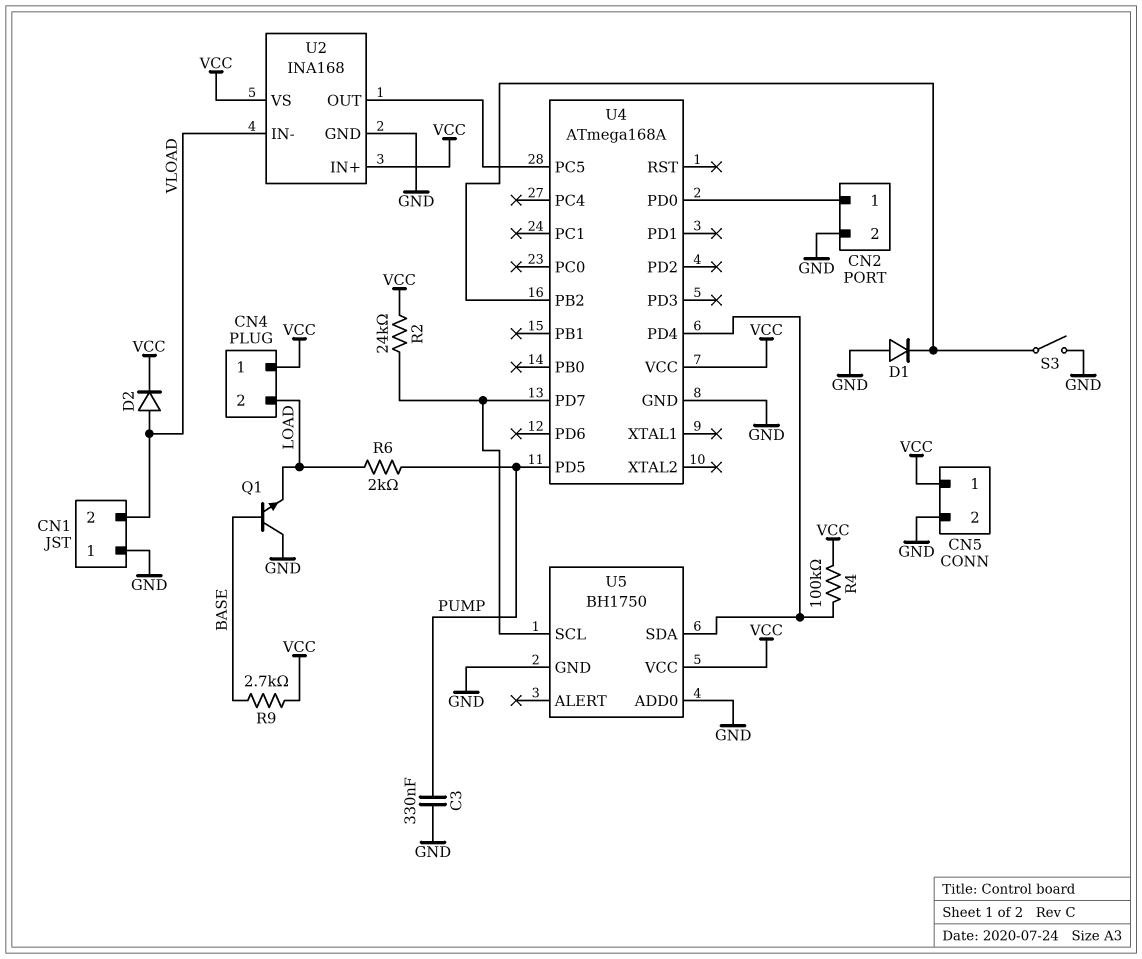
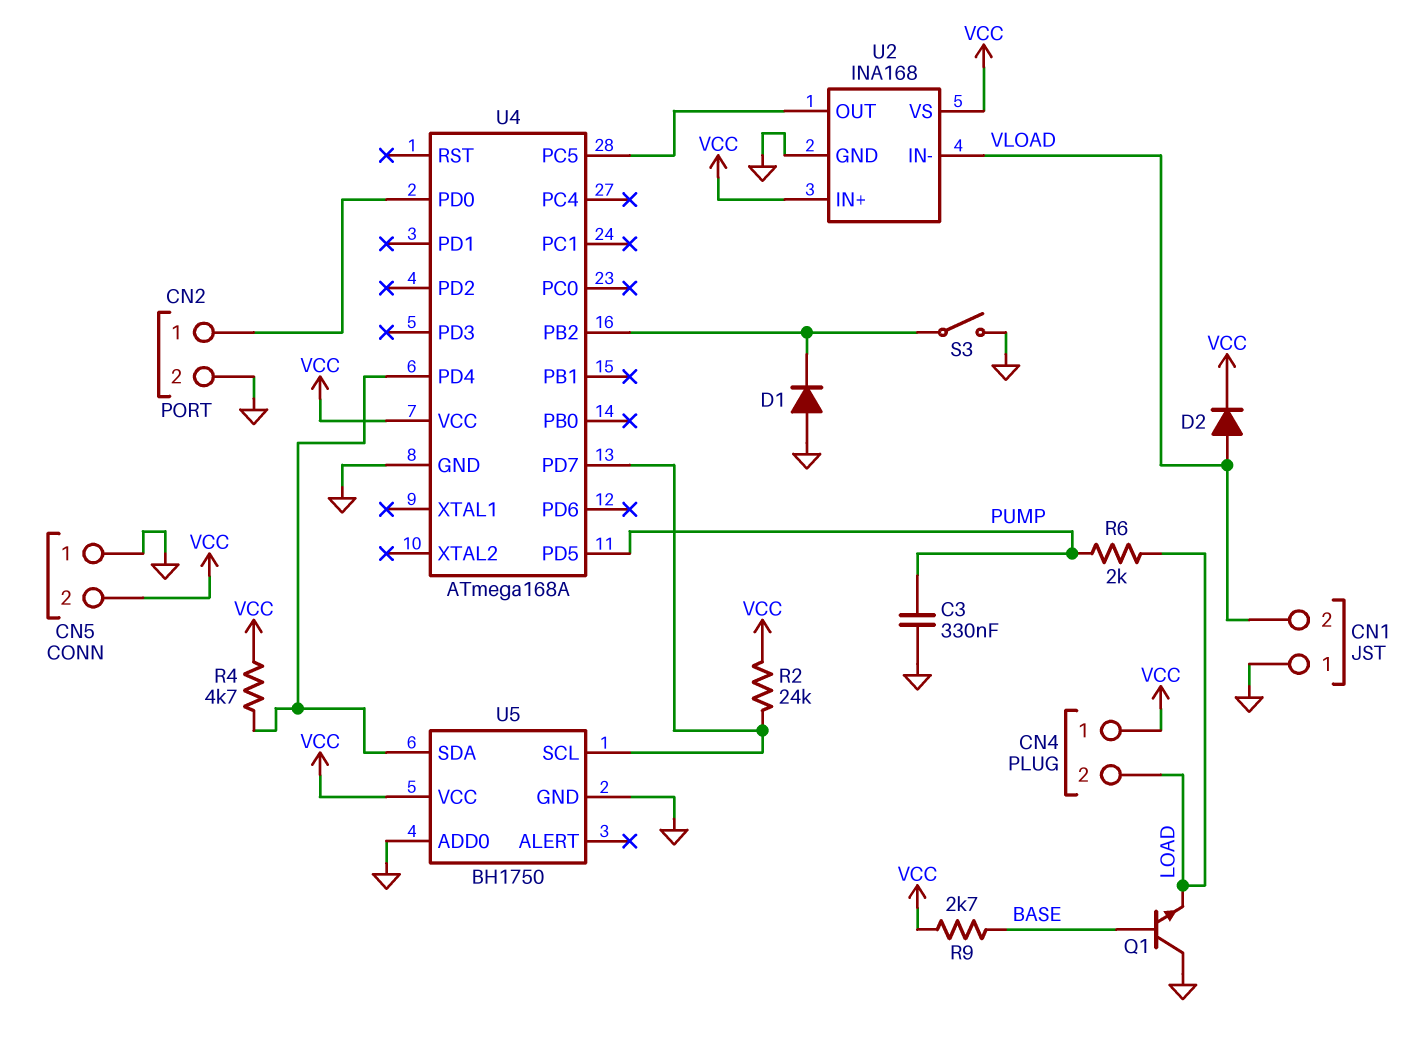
CN5 pin 1: VCC -> GND
CN5 pin 2: GND -> VCC
R4: 100k (U4/PD4, VCC) -> 4.7k (U4/PD4, VCC)

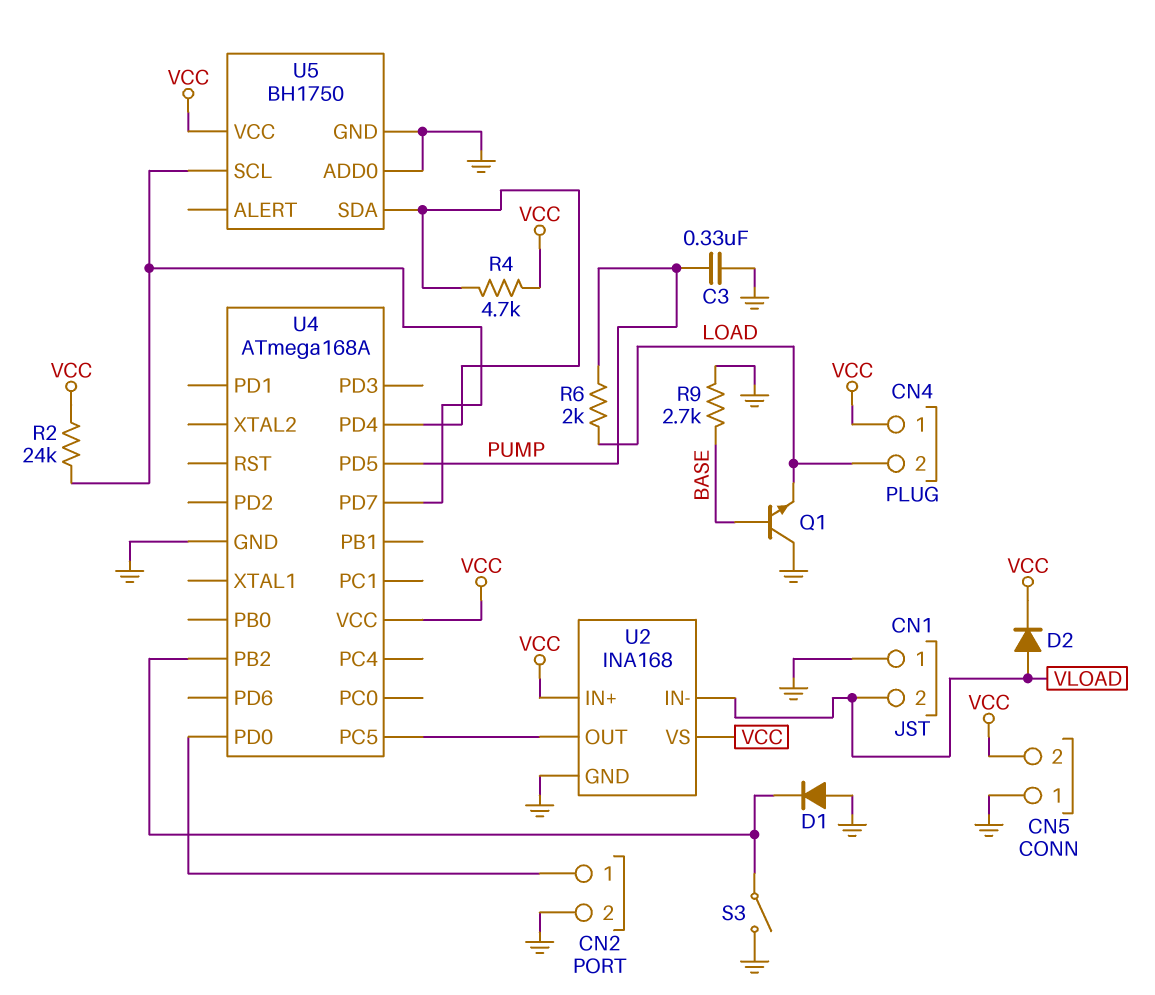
R9: 2.7k (BASE, VCC) -> 2.7k (BASE, GND)

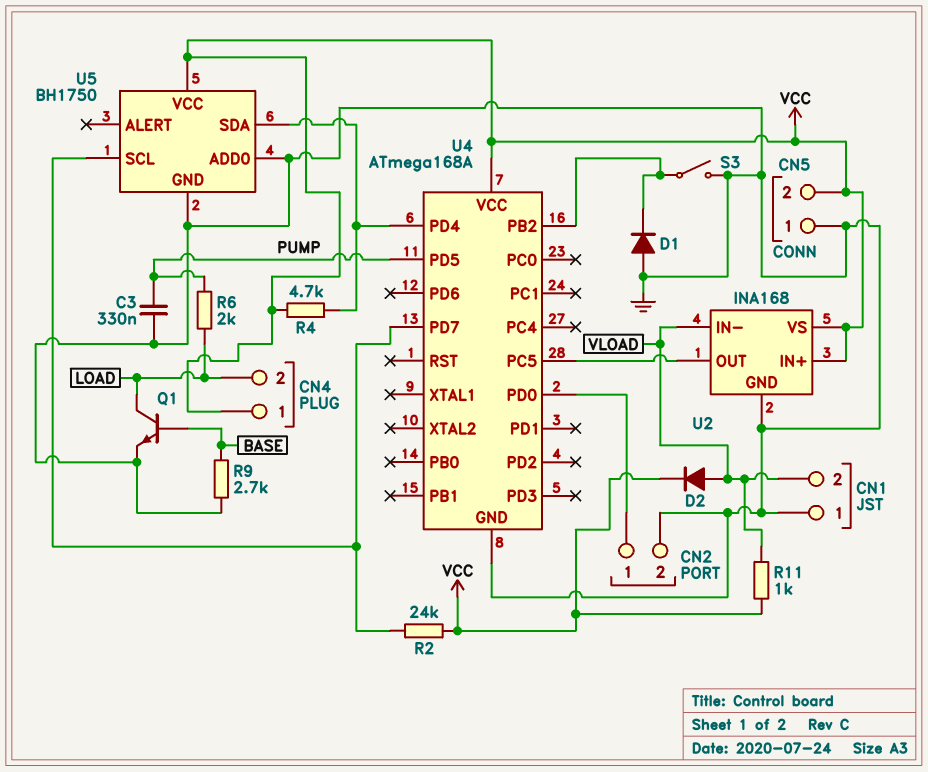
Q1: NPN (B BASE, C GND, E LOAD) -> NPN (B BASE, C LOAD, E GND)
R11: none -> 1k (VCC, VLOAD)

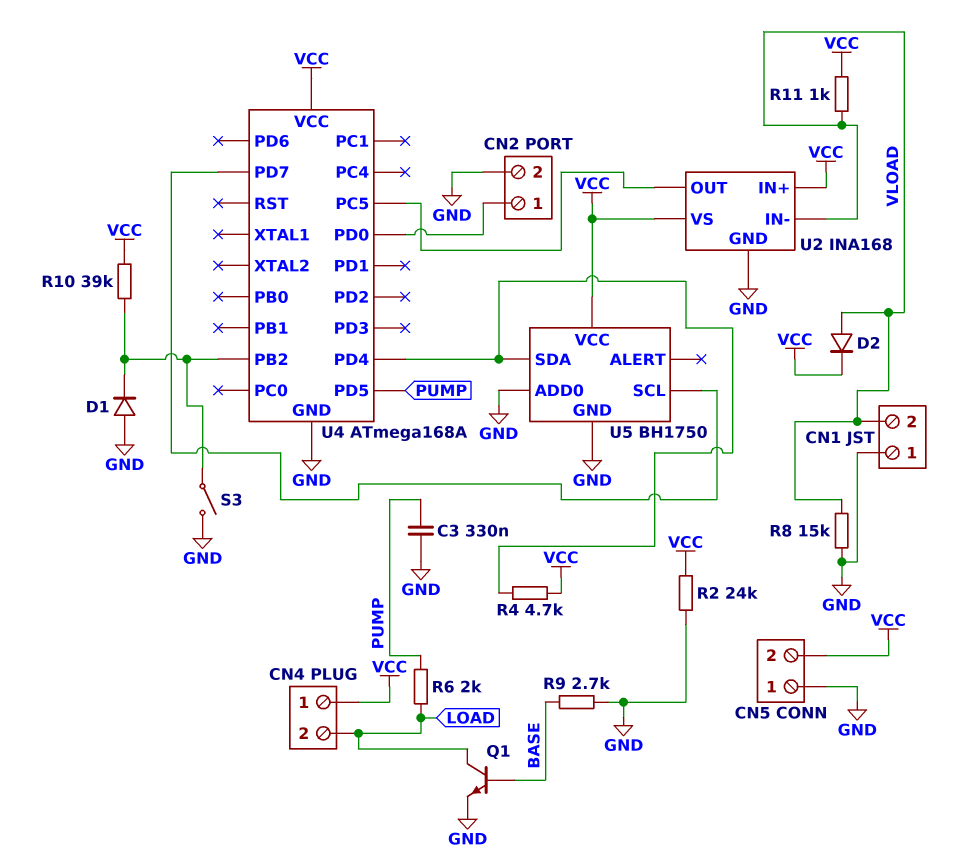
R2: 24k (U4/PD7, VCC) -> 24k (GND, VCC)
R8: none -> 15k (GND, VLOAD)
R10: none -> 39k (U4/PB2, VCC)

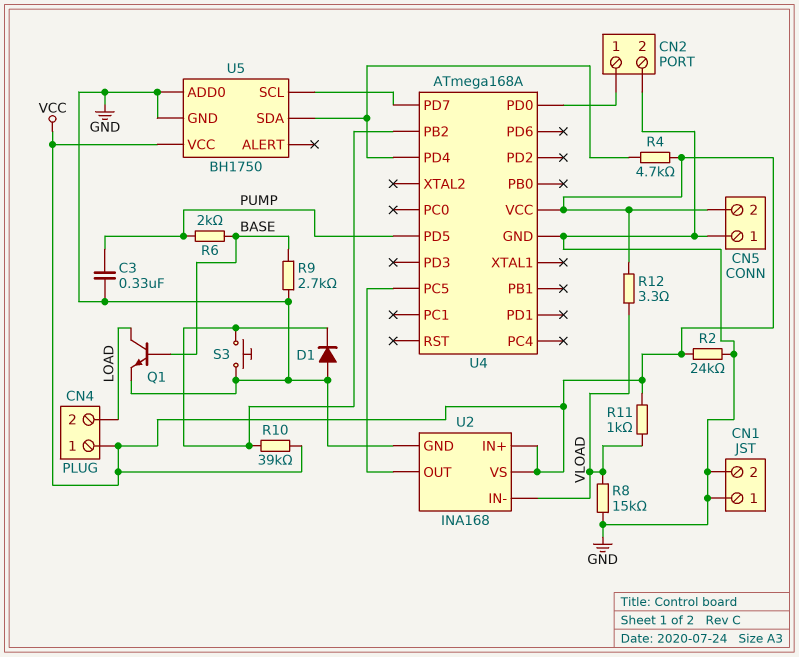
CN1 pin 2: VLOAD -> GND
D2: diode (A VLOAD, K VCC) -> none
R6: 2k (LOAD, PUMP) -> 2k (BASE, PUMP)
R12: none -> 3.3 (VCC, VLOAD)
S3: switch (GND, U4/PB2) -> button (GND, U4/PB2)

